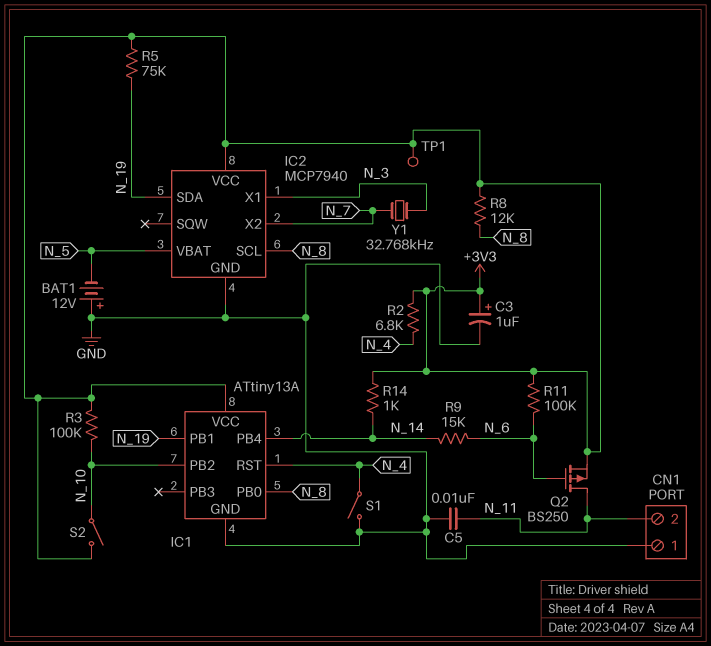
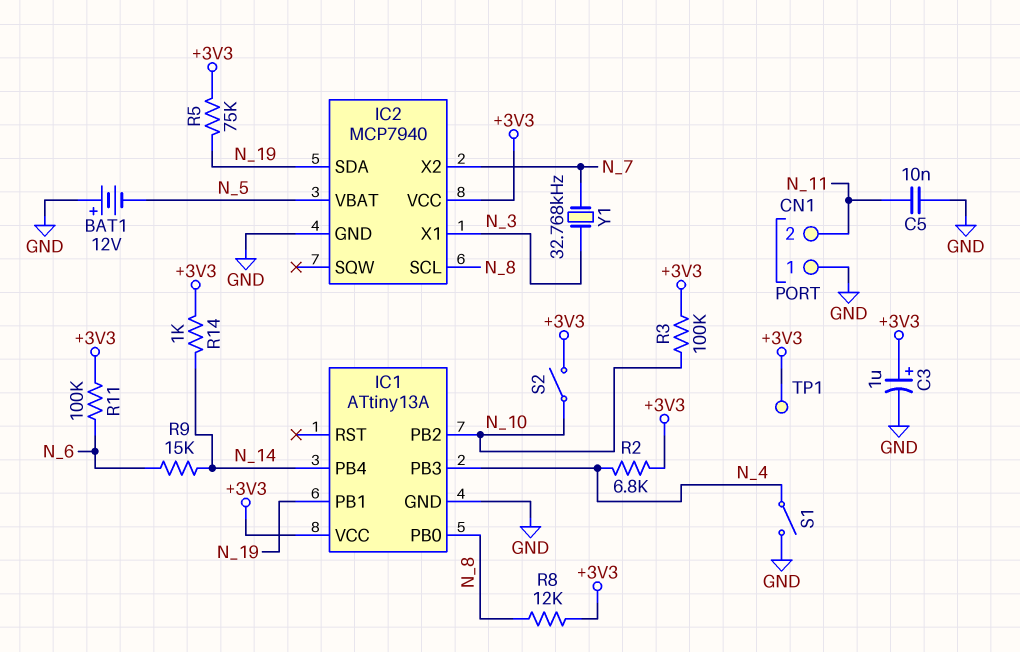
IC1 pin PB3: none -> N_4
IC1 pin RST: N_4 -> none
Q2: PMOS BS250 (G N_6, D N_11, S +3V3) -> none

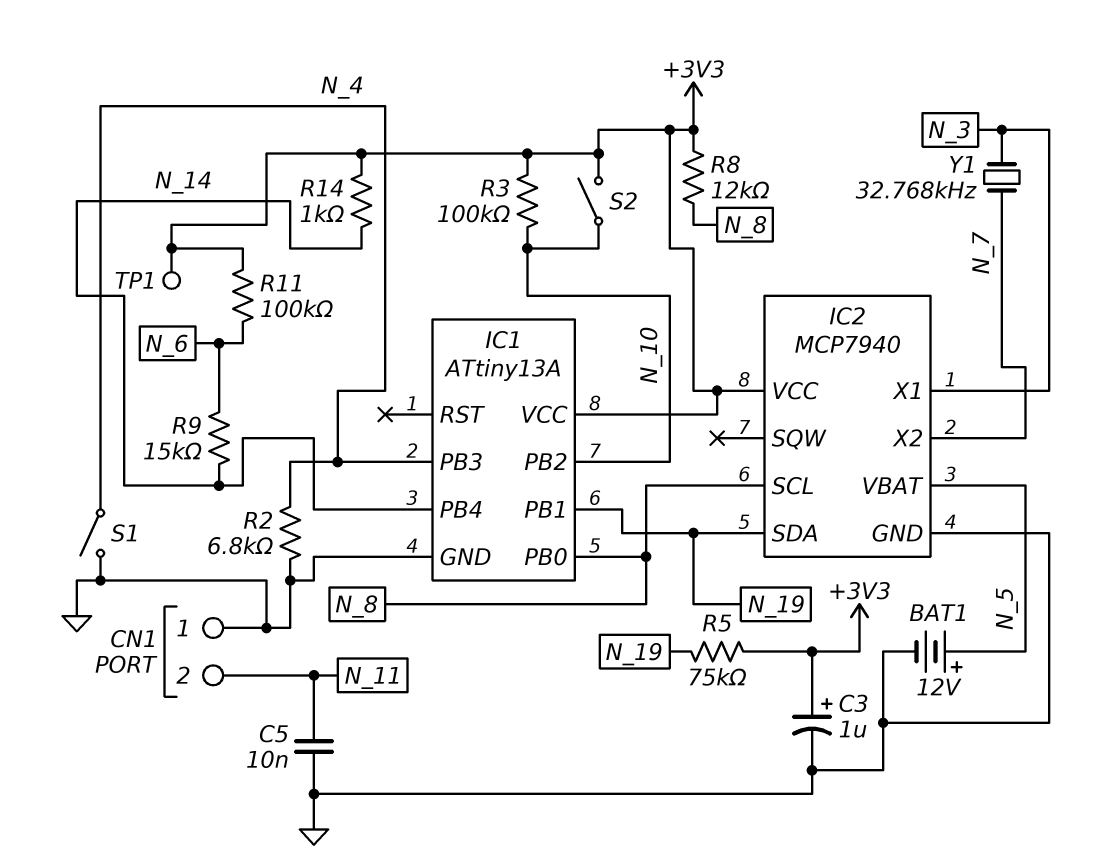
BAT1: 12V (plus GND, minus N_5) -> 12V (plus N_5, minus GND)
R2: 6.8k (+3V3, N_4) -> 6.8k (GND, N_4)

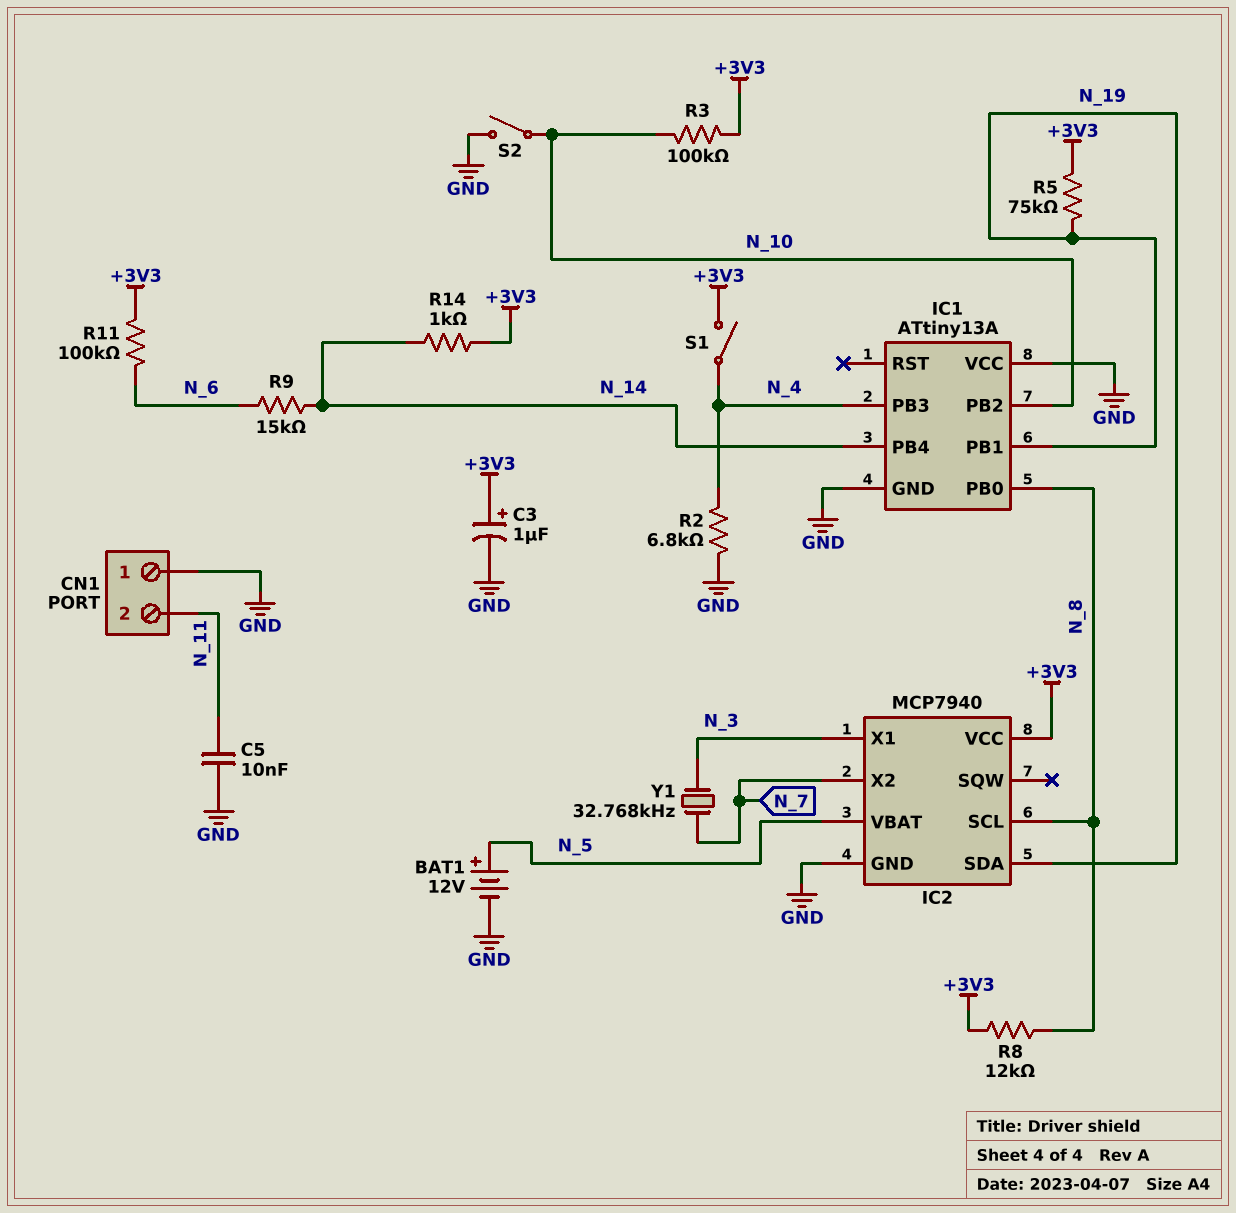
IC1 pin VCC: +3V3 -> GND
S1: switch (GND, N_4) -> switch (+3V3, N_4)
S2: switch (+3V3, N_10) -> switch (GND, N_10)
TP1: test point (+3V3) -> none

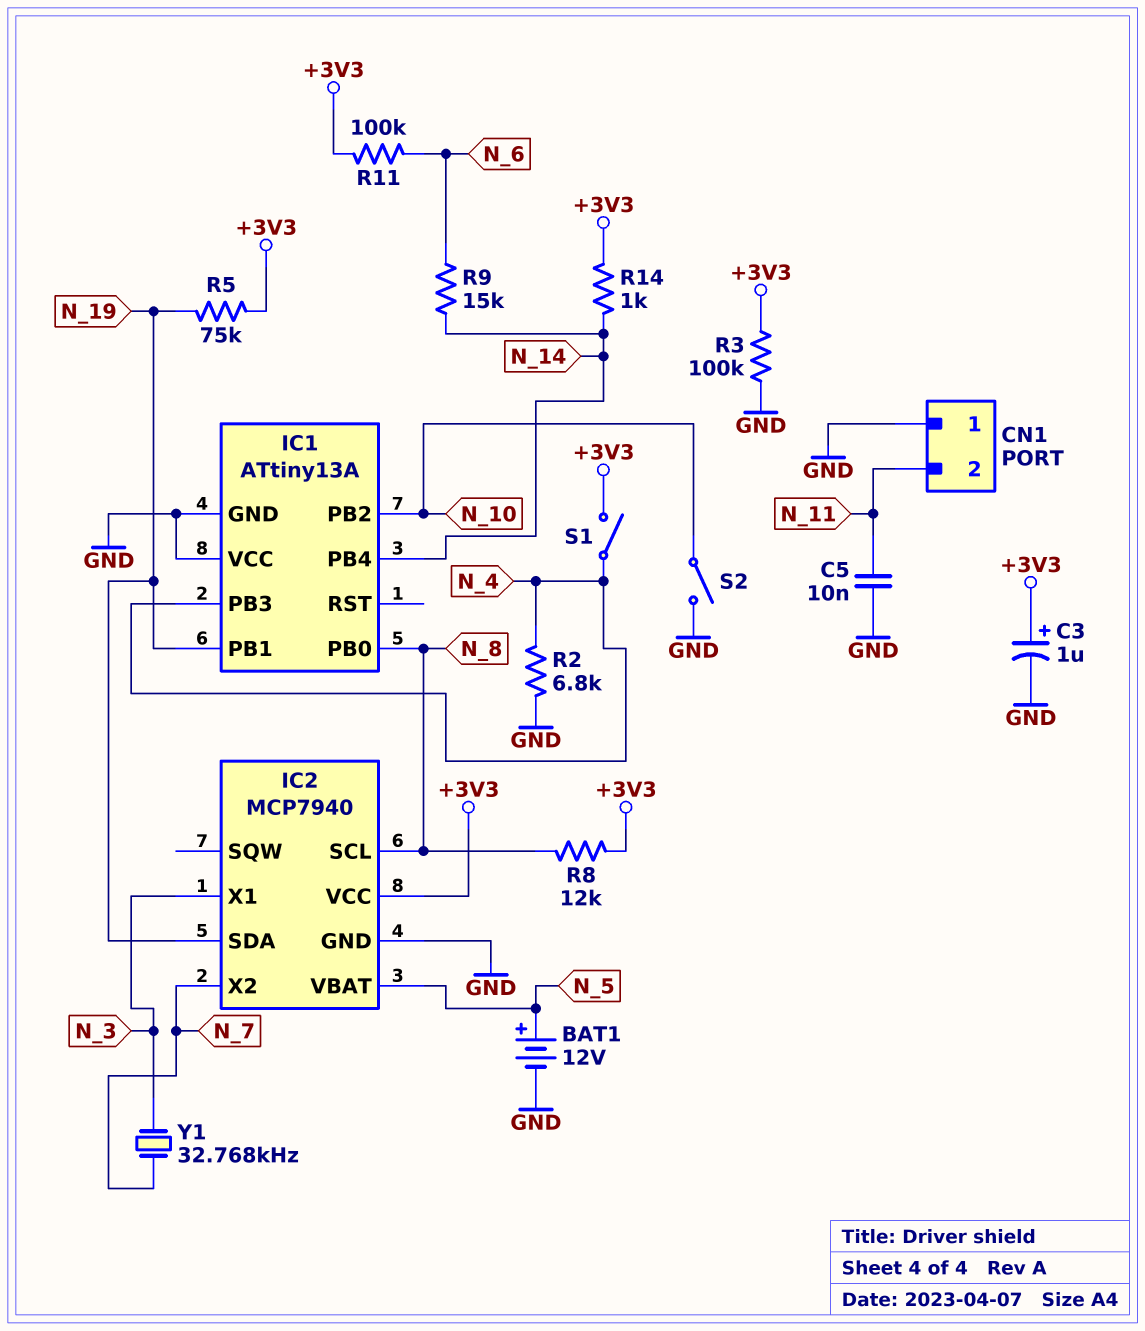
R3: 100k (+3V3, N_10) -> 100k (+3V3, GND)

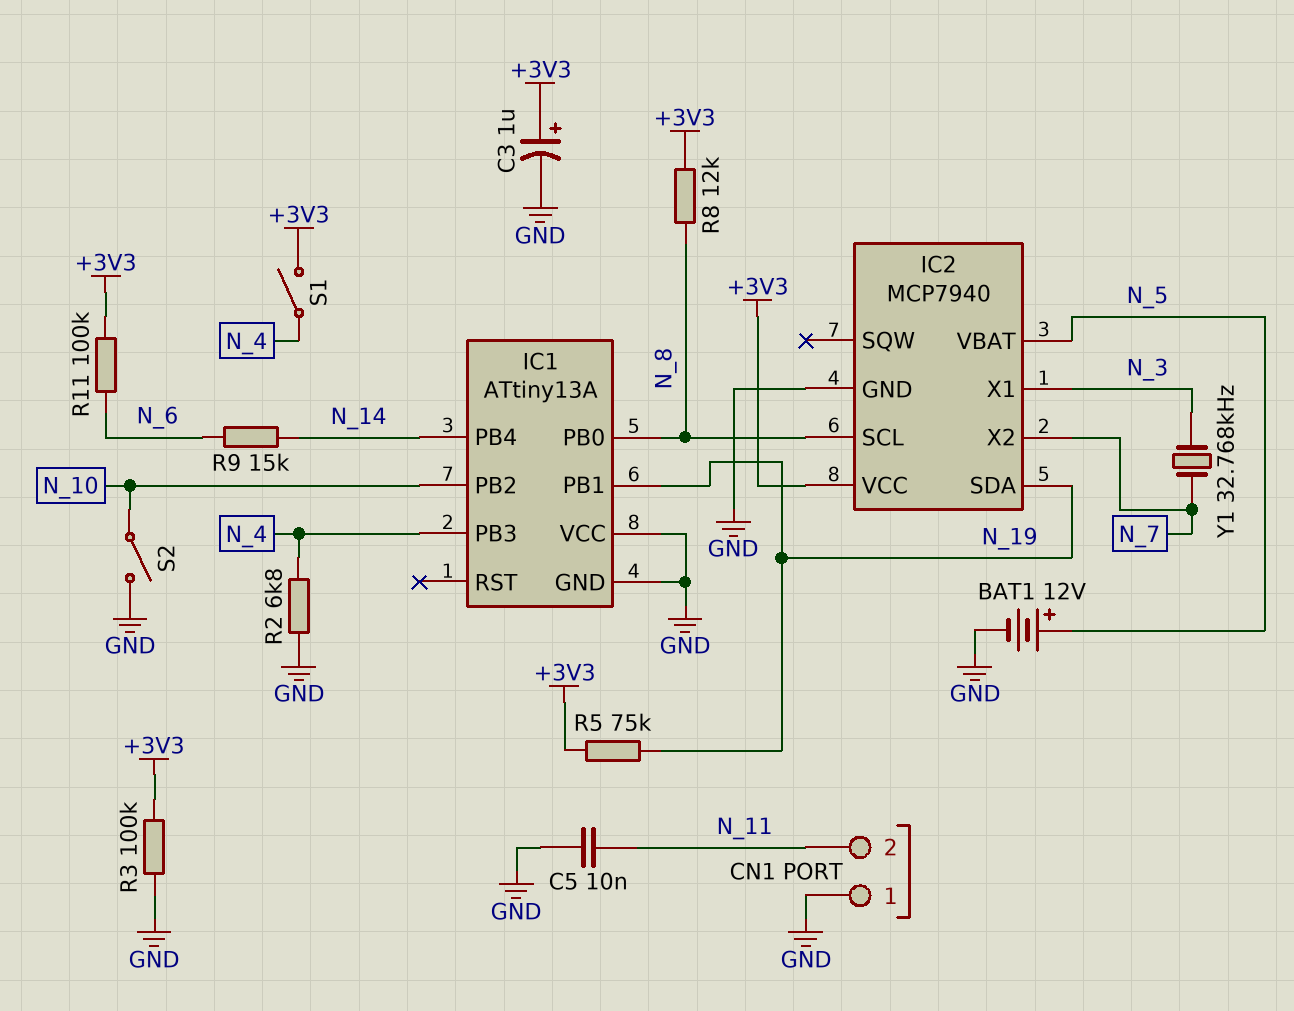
R14: 1k (+3V3, N_14) -> none

